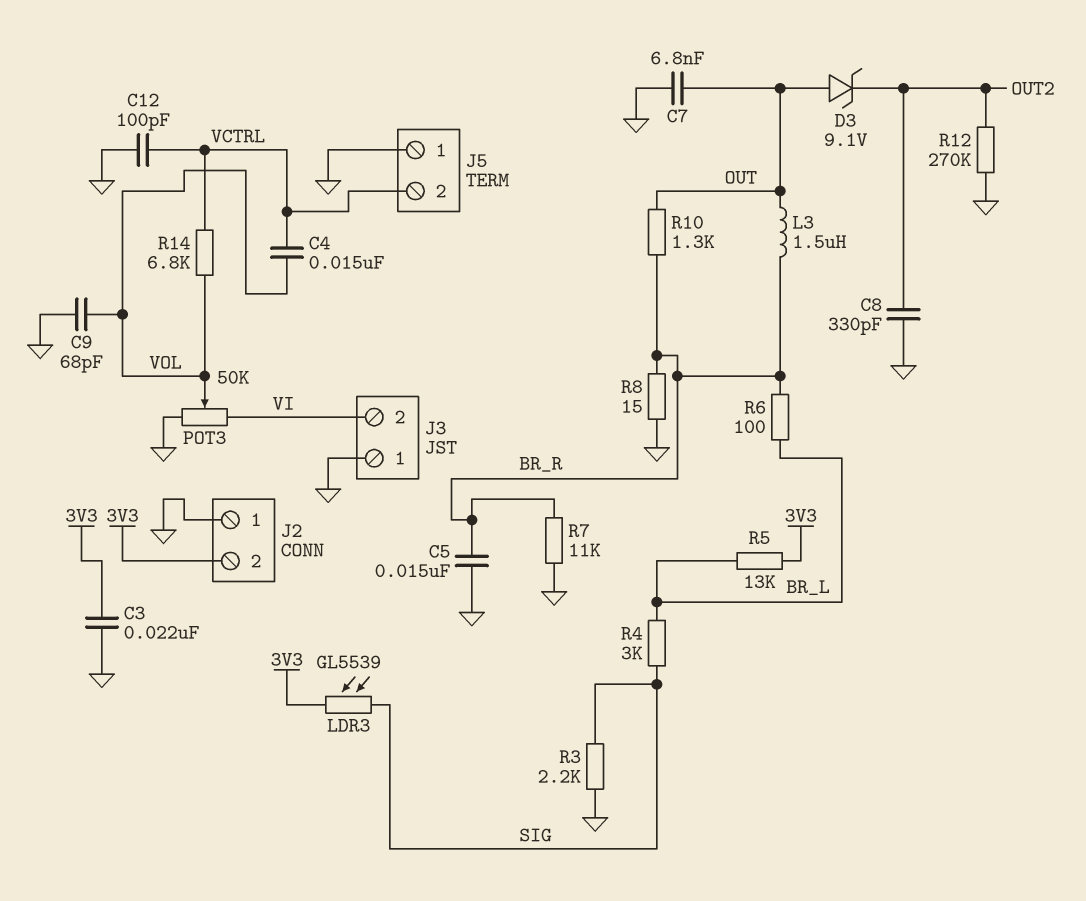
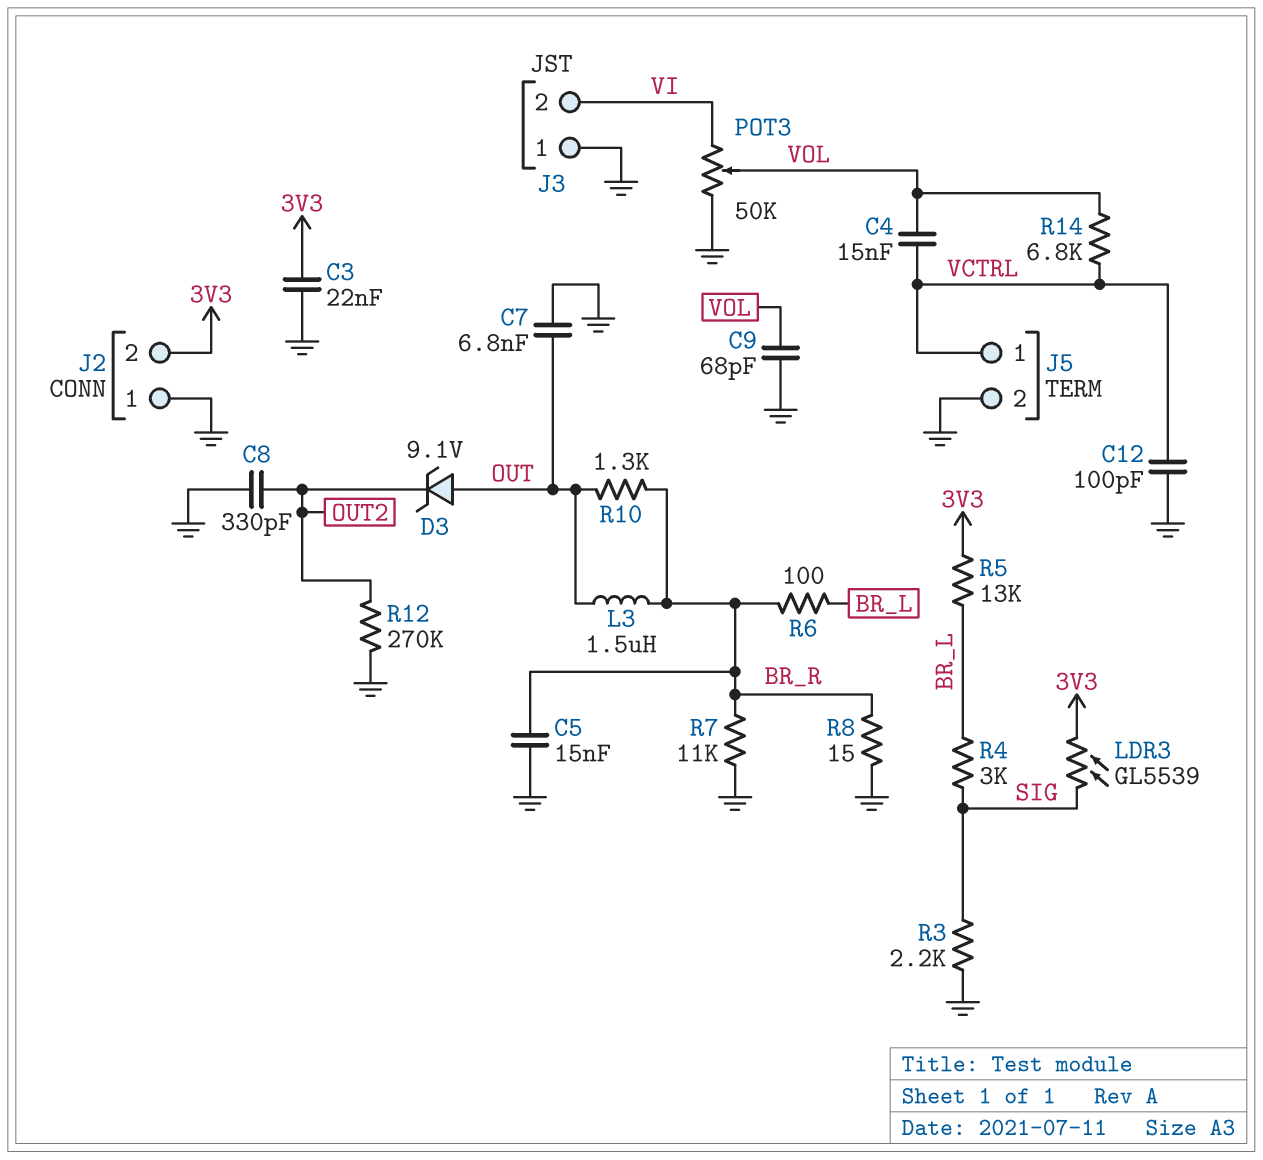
J5 pin 1: GND -> VCTRL
J5 pin 2: VCTRL -> GND

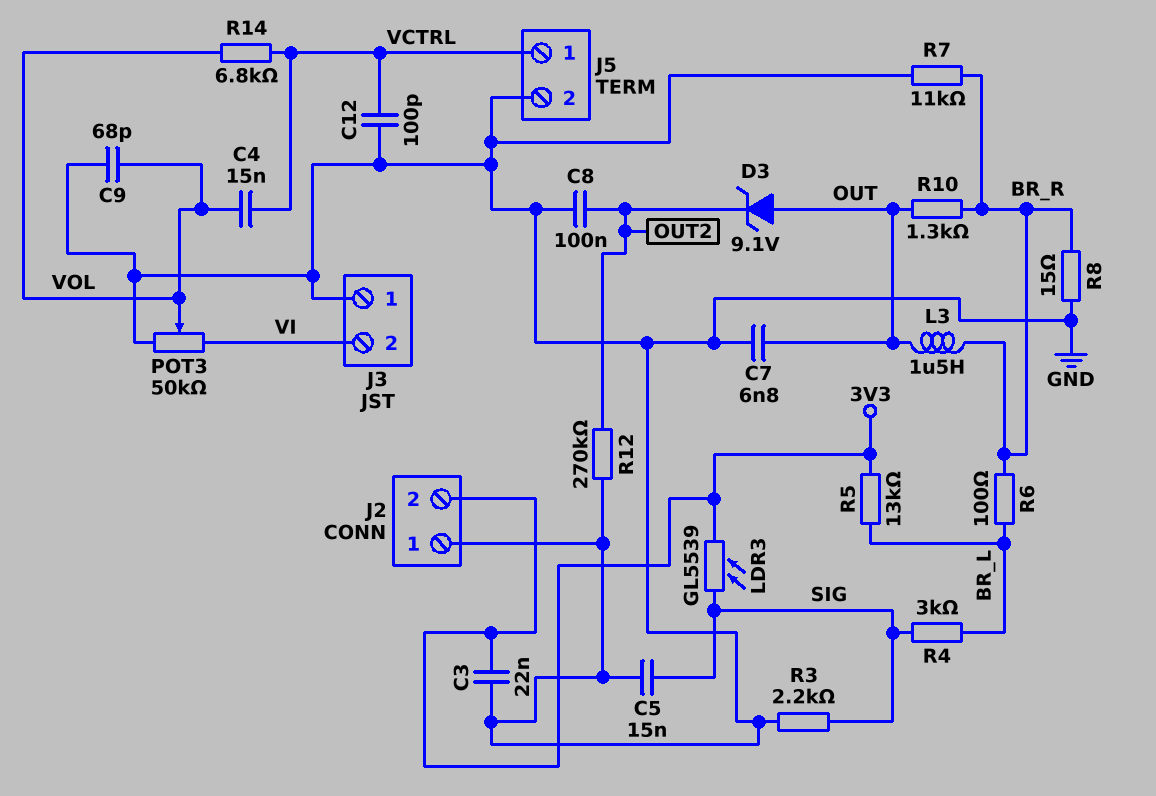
C5: 15nF (BR_R, GND) -> 15nF (GND, SIG)
C8: 330pF (GND, OUT2) -> 100nF (GND, OUT2)

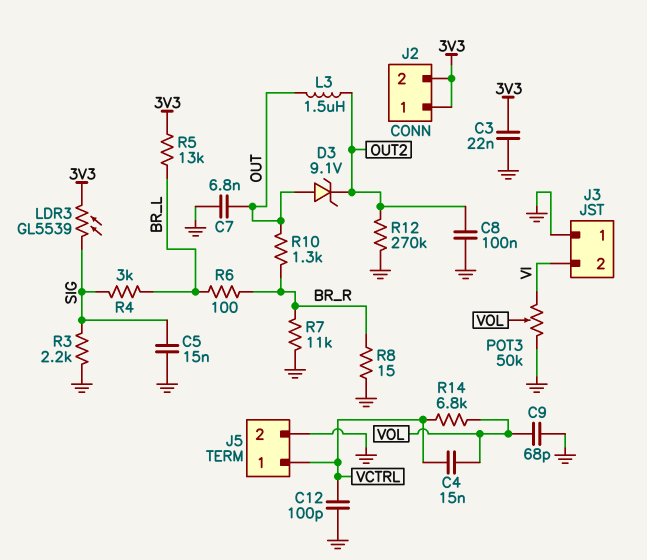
J2 pin 1: GND -> 3V3
L3: 1.5uH (BR_R, OUT) -> 1.5uH (OUT, OUT2)

